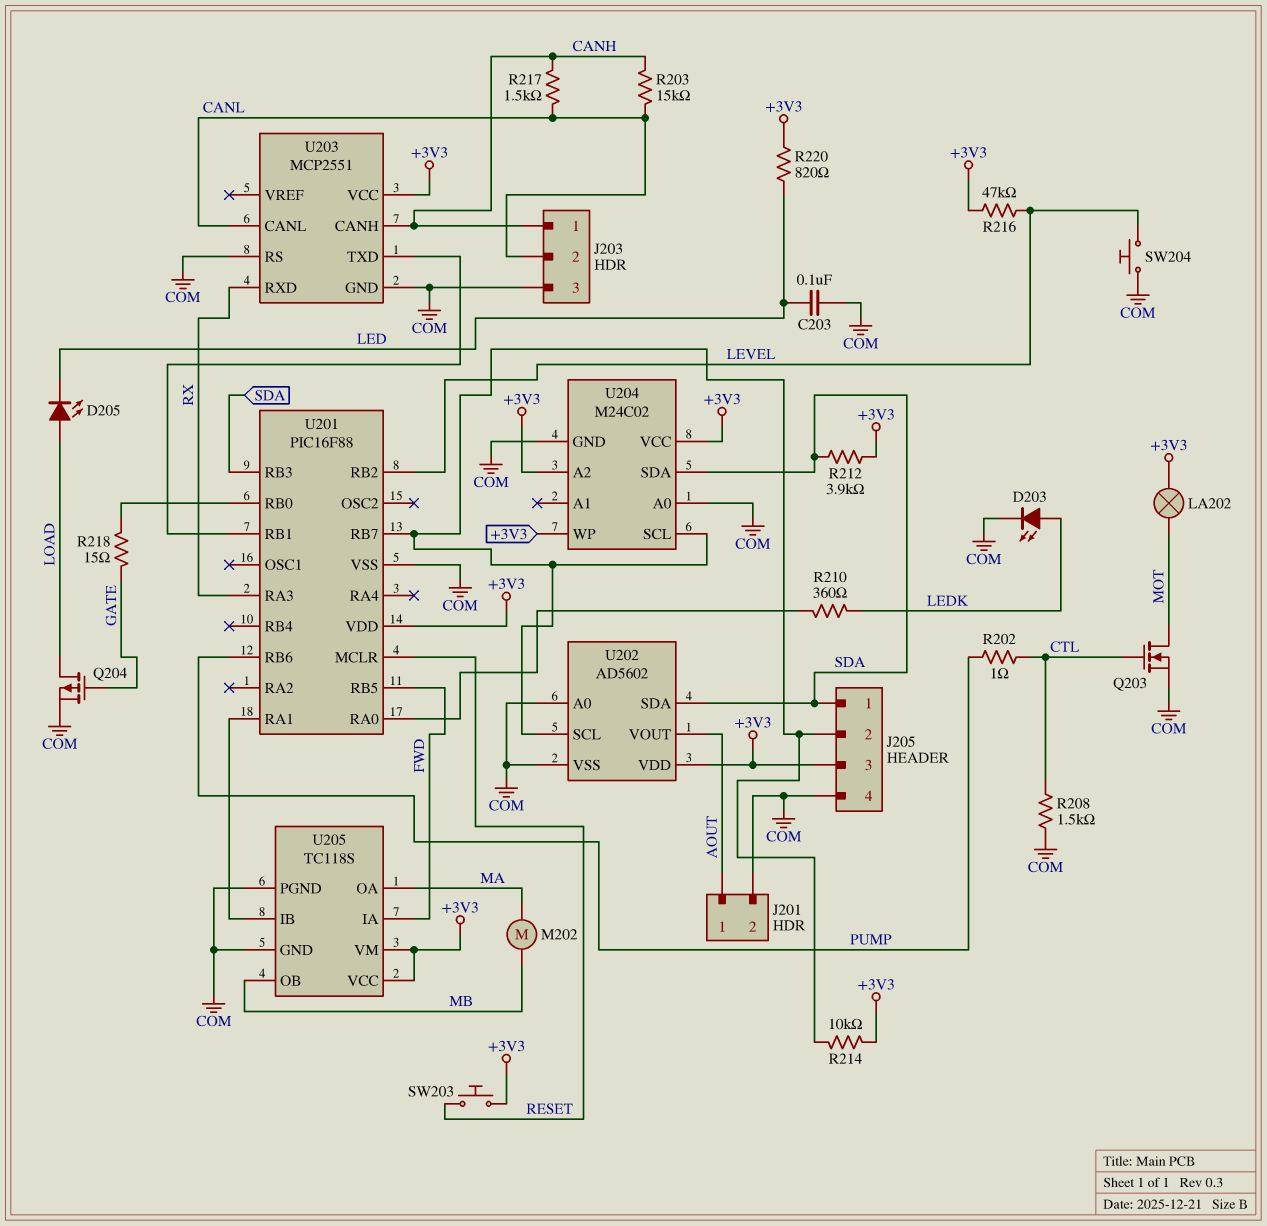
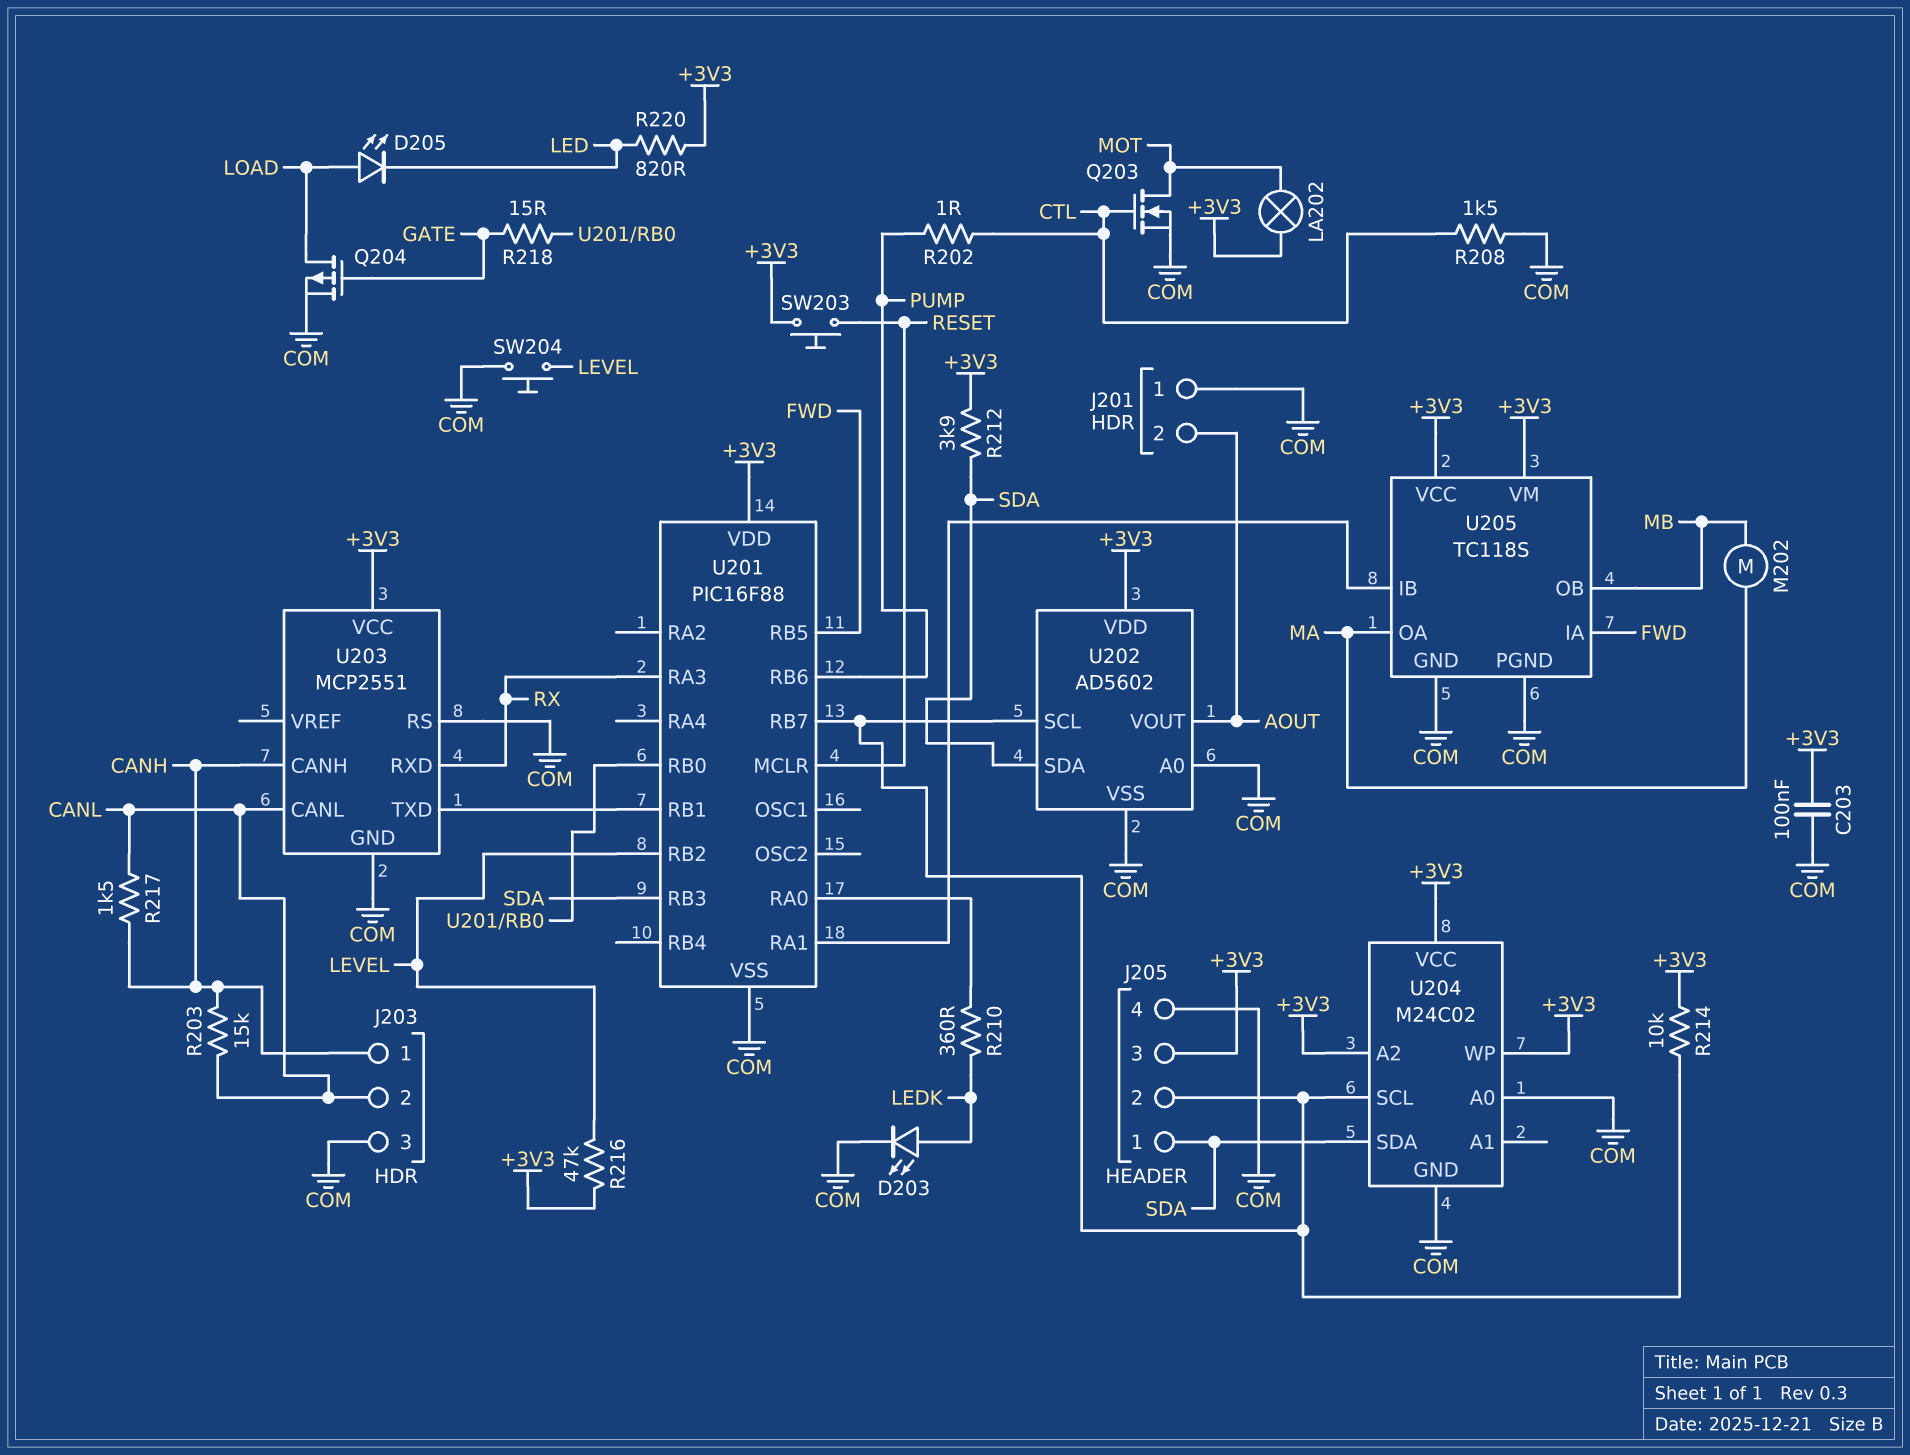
C203: 100nF (COM, LED) -> 100nF (+3V3, COM)
J201 pin 1: AOUT -> COM
J201 pin 2: COM -> AOUT

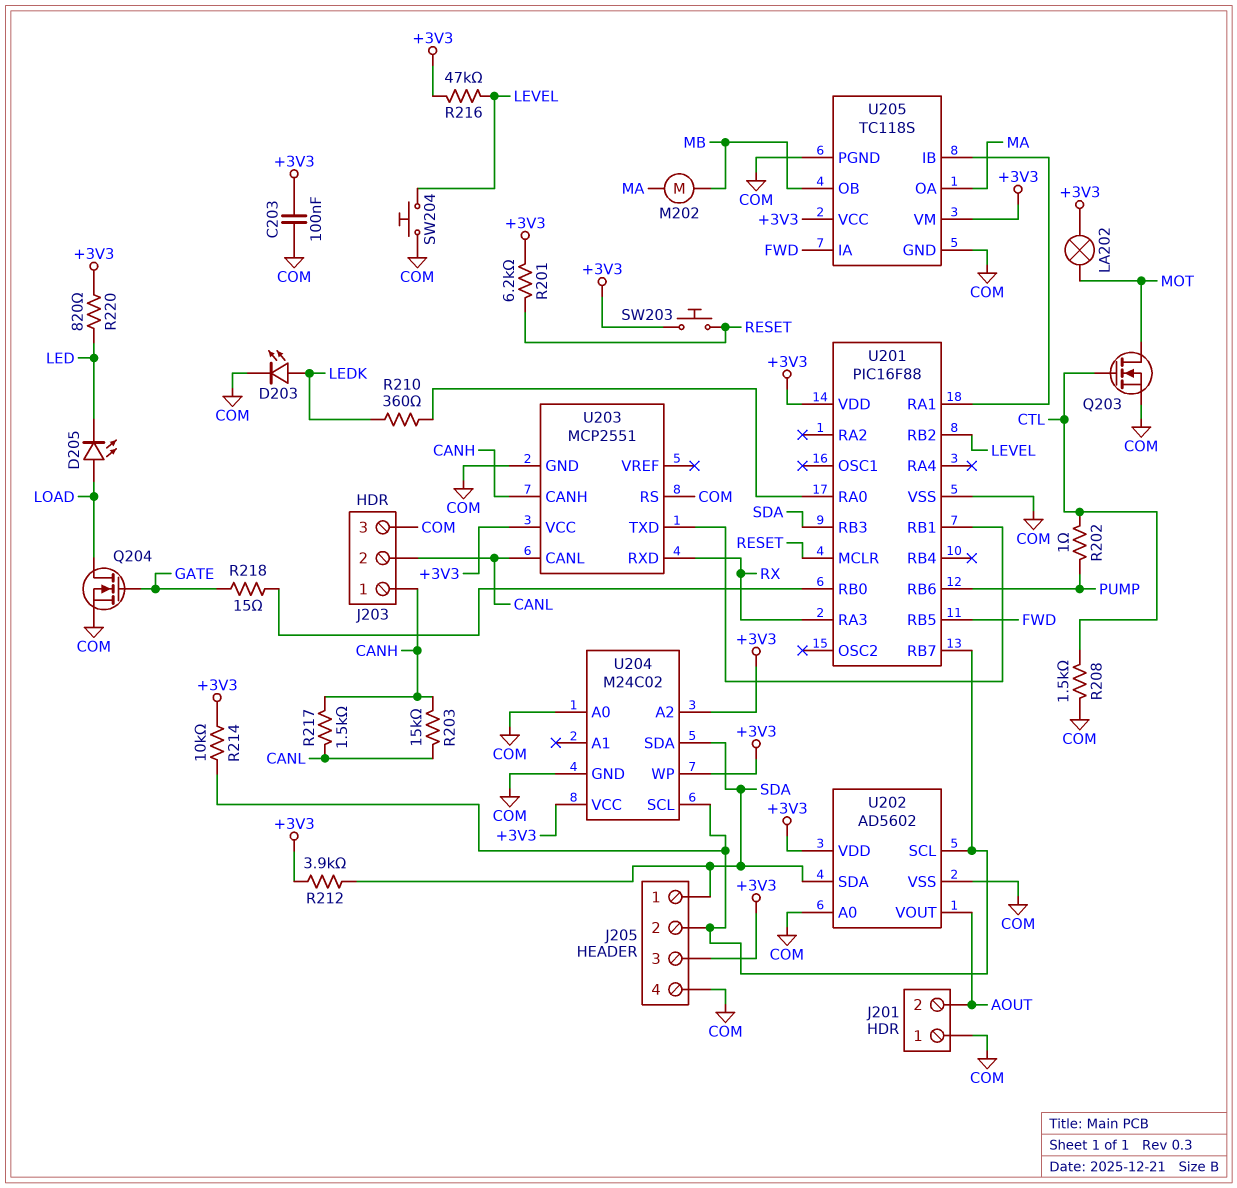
Q204: PMOS (G GATE, D LOAD, S COM) -> NMOS (G GATE, D LOAD, S COM)
R201: none -> 6.2k (+3V3, RESET)

